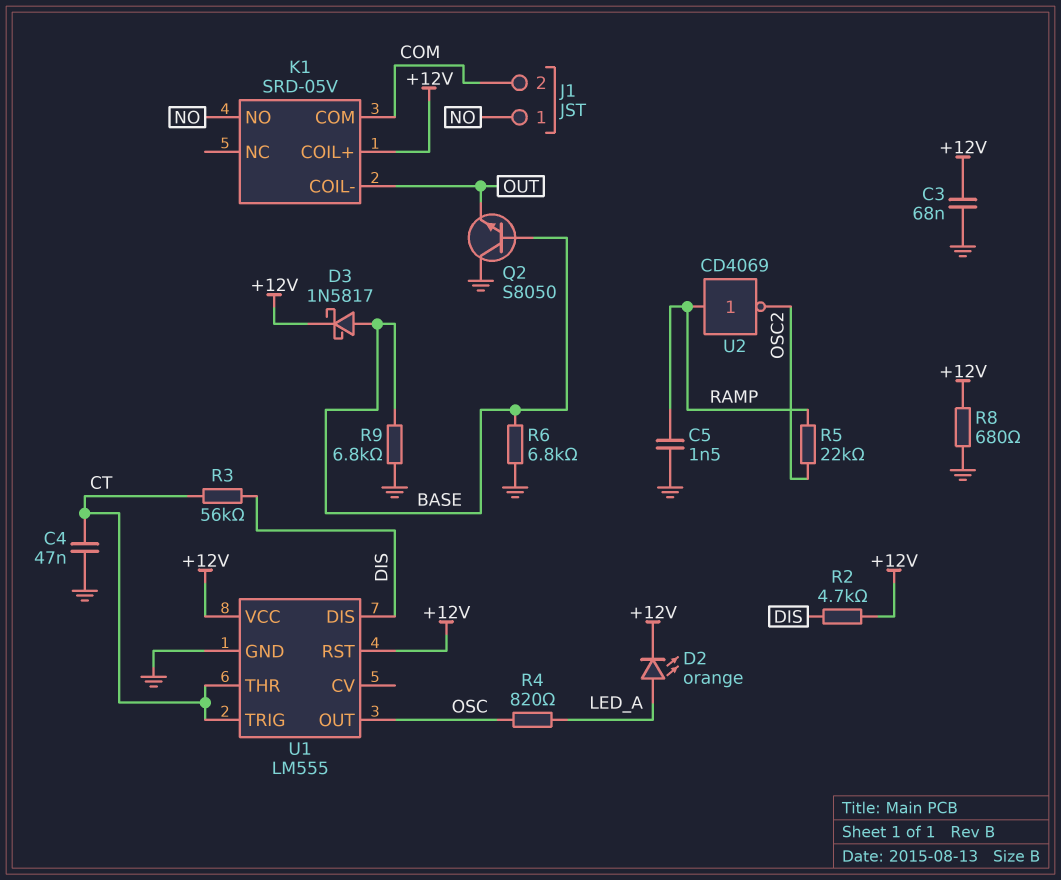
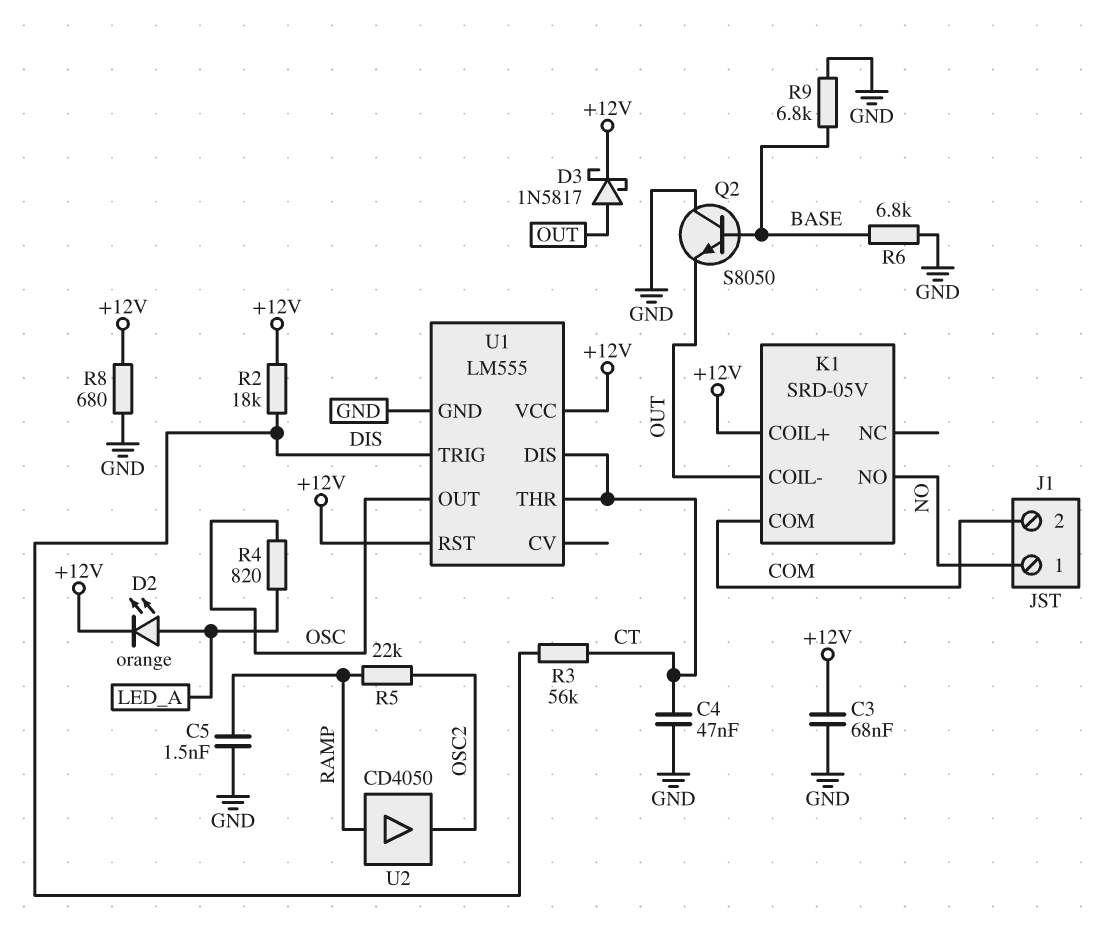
D3: schottky 1N5817 (A BASE, K +12V) -> schottky 1N5817 (A OUT, K +12V)
R2: 4.7k (+12V, DIS) -> 18k (+12V, DIS)
U1 pin DIS: DIS -> CT
U1 pin TRIG: CT -> DIS
U2: NOT CD4069 (in RAMP, out OSC2) -> buffer CD4050 (in RAMP, out OSC2)

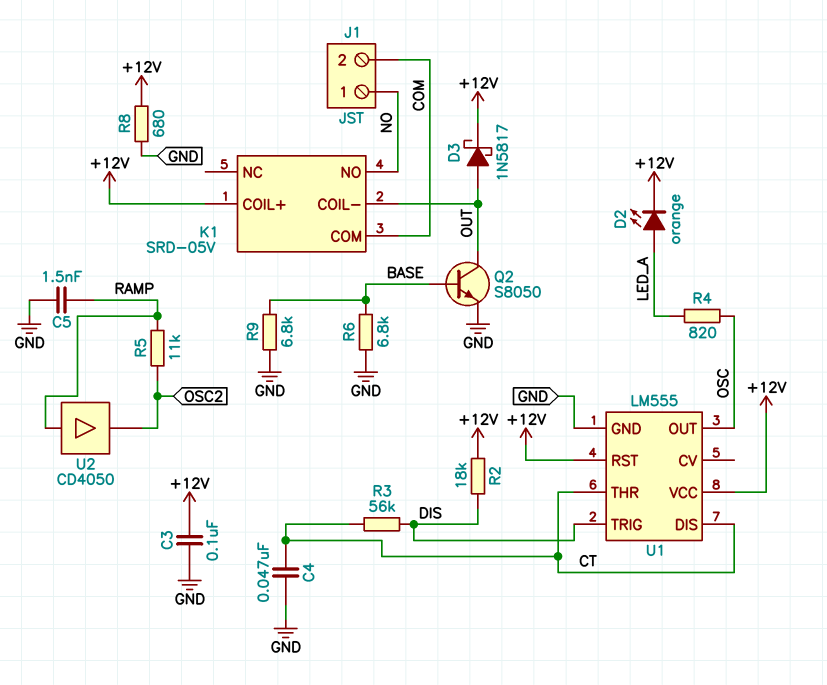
C3: 68nF (+12V, GND) -> 100nF (+12V, GND)
Q2: NPN S8050 (B BASE, C GND, E OUT) -> NPN S8050 (B BASE, C OUT, E GND)
R5: 22k (OSC2, RAMP) -> 11k (OSC2, RAMP)

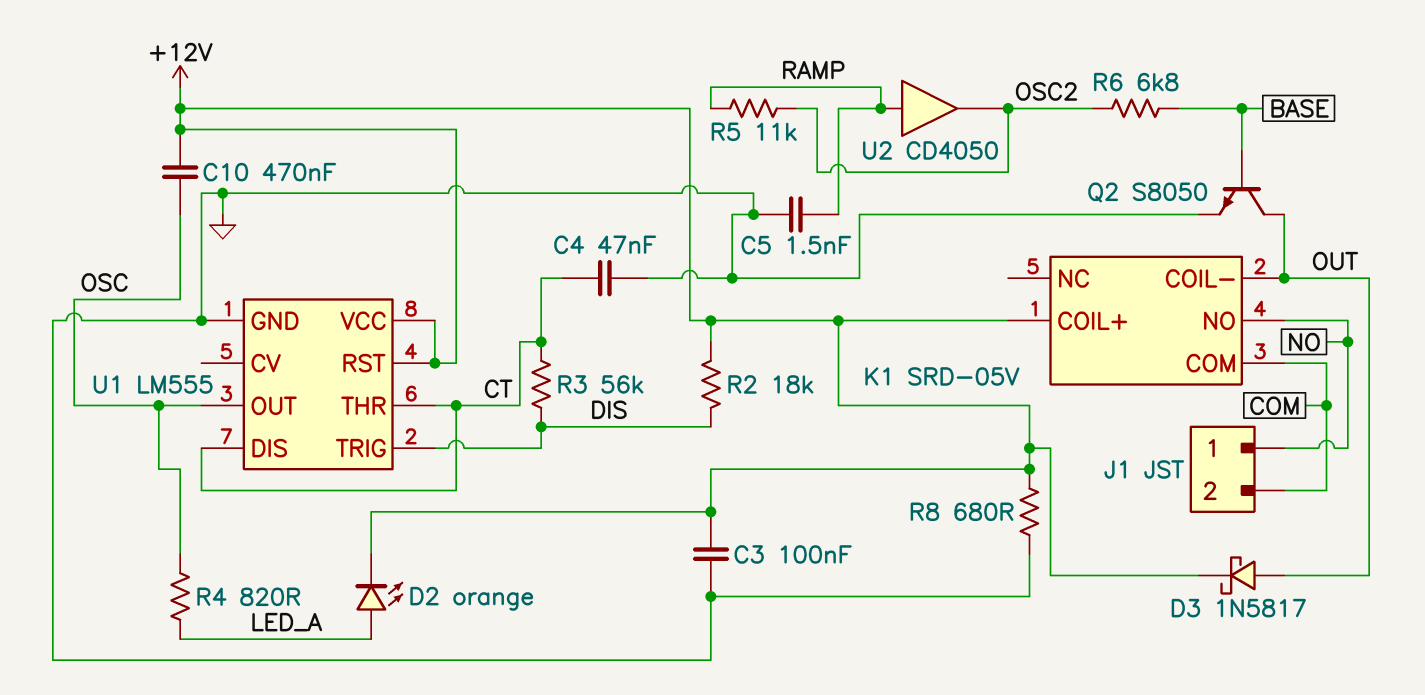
C10: none -> 470nF (+12V, OSC)
R6: 6.8k (BASE, GND) -> 6.8k (BASE, OSC2)
R9: 6.8k (BASE, GND) -> none

